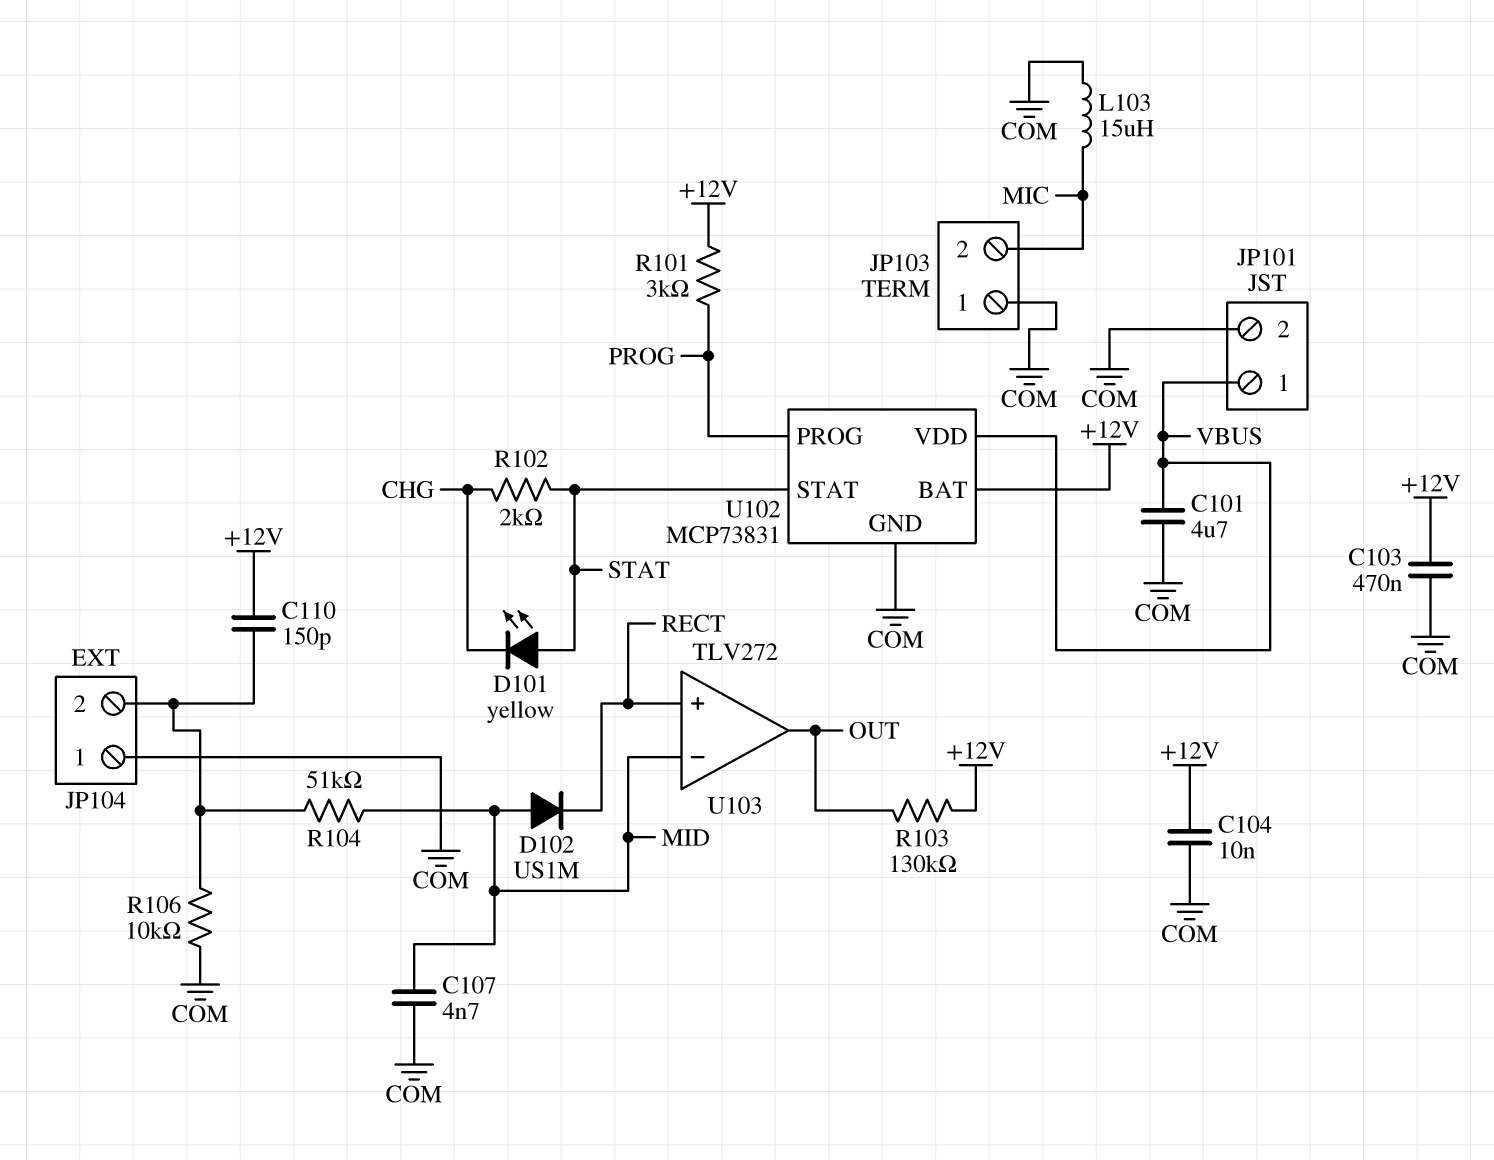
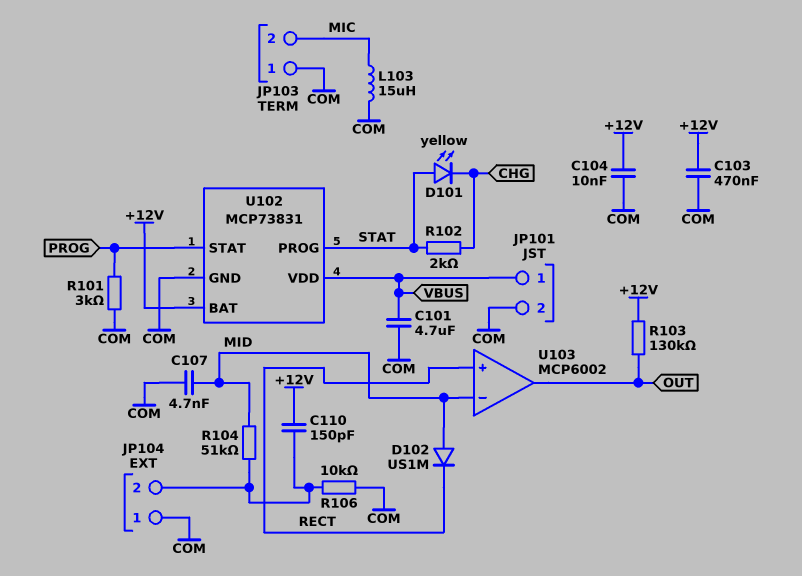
R101: 3k (+12V, PROG) -> 3k (COM, PROG)
U102 pin PROG: PROG -> STAT
U102 pin STAT: STAT -> PROG
U103: TLV272 -> MCP6002

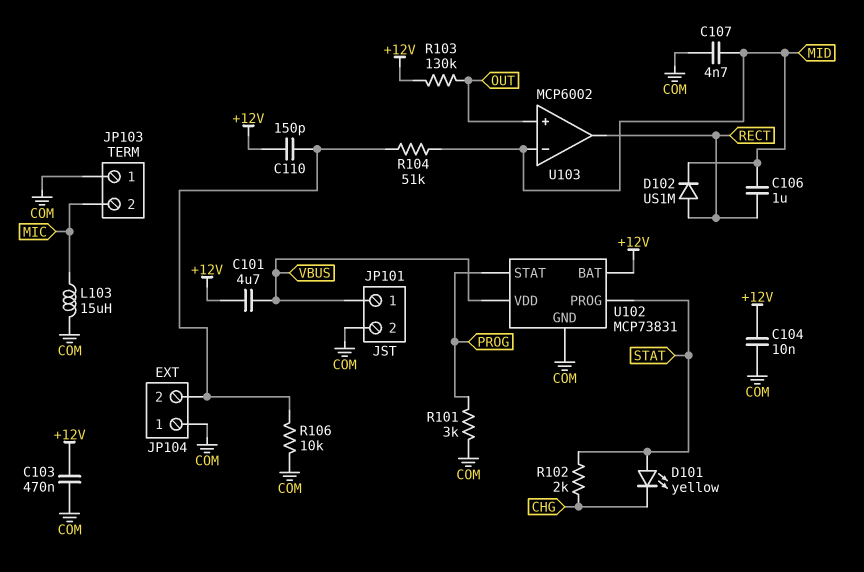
C101: 4.7uF (COM, VBUS) -> 4.7uF (+12V, VBUS)
C106: none -> 1uF (MID, RECT)
D102: diode US1M (A MID, K RECT) -> diode US1M (A RECT, K MID)
U103 pin in+: RECT -> OUT
U103 pin out: OUT -> RECT

